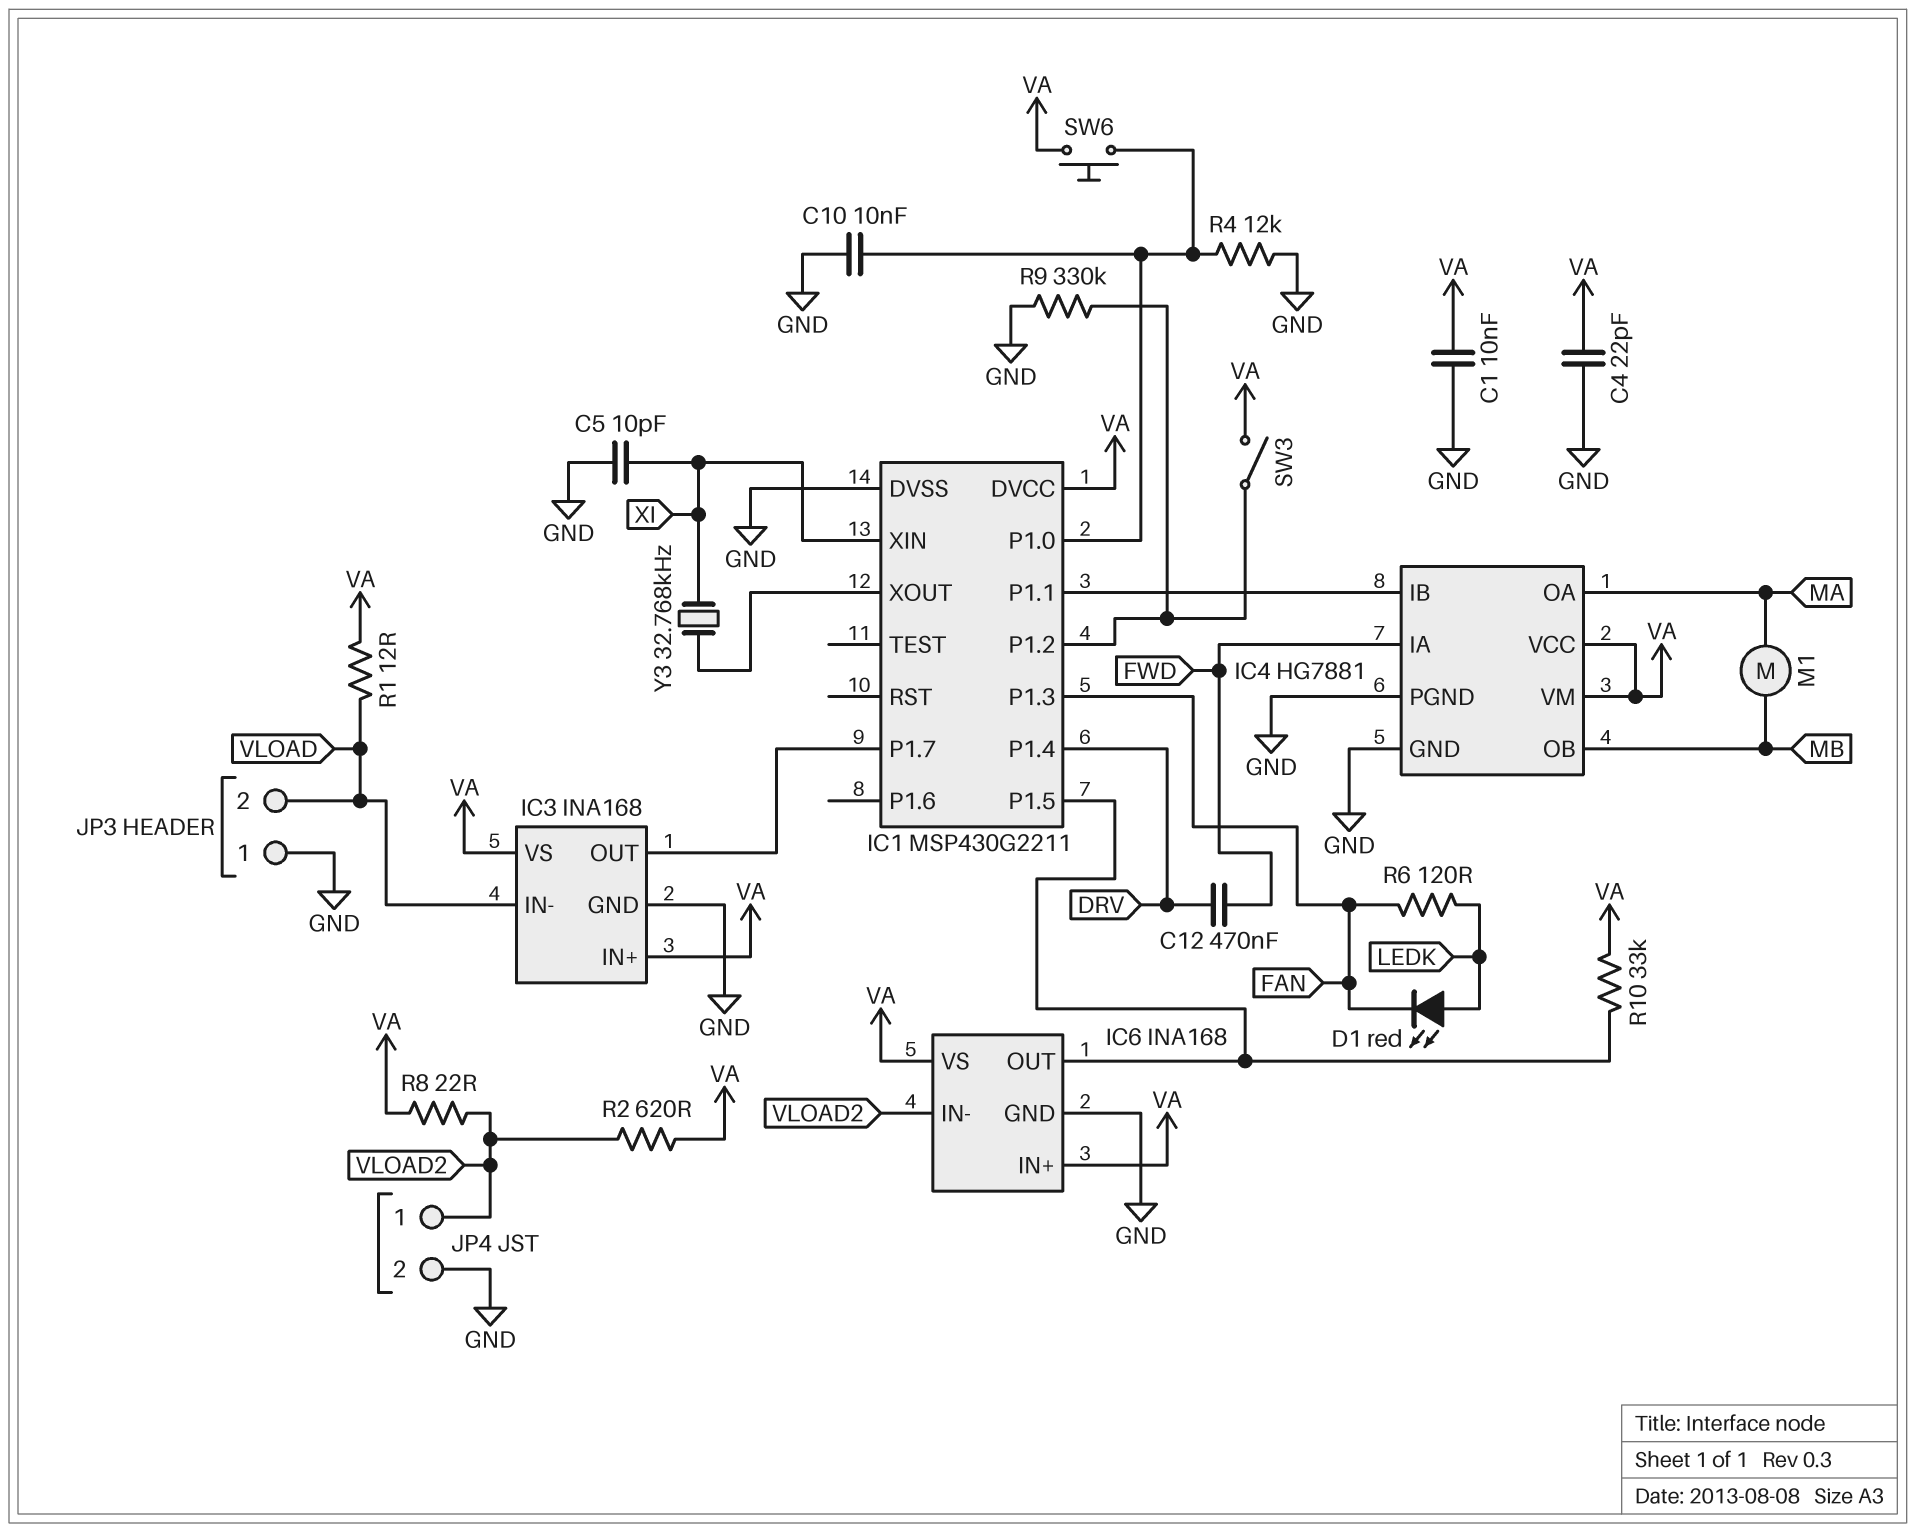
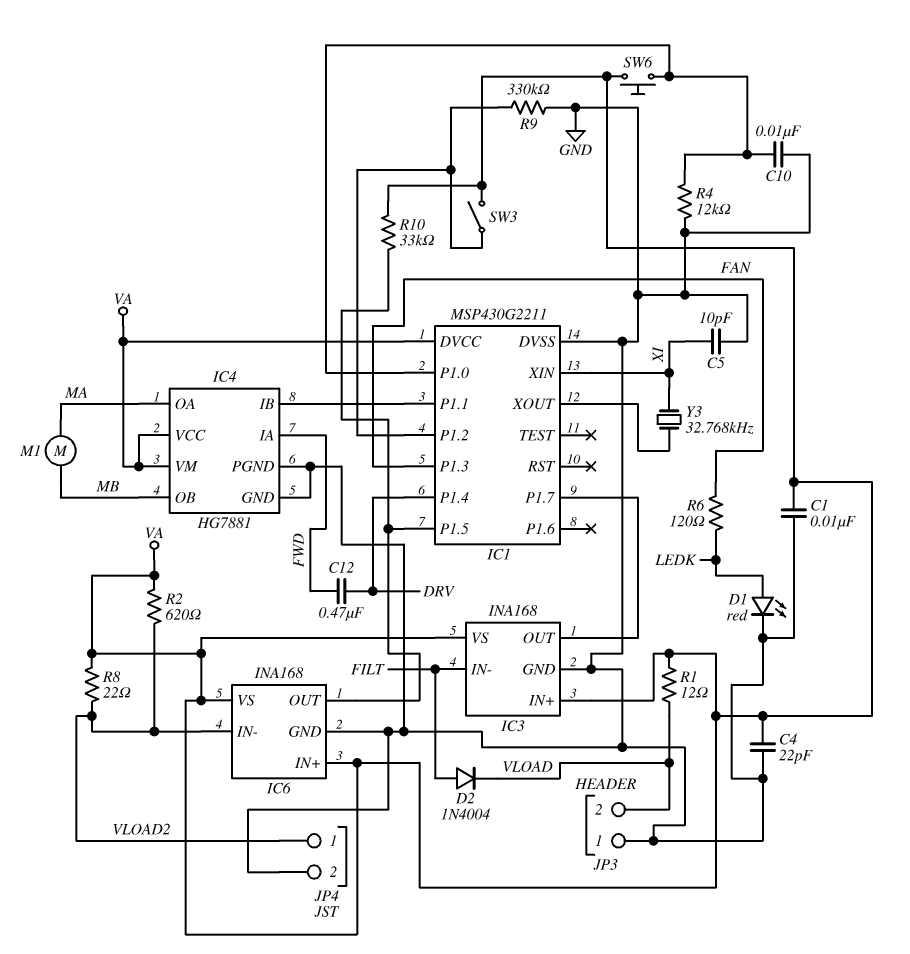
D1: LED red (A LEDK, K FAN) -> LED red (A LEDK, K GND)
D2: none -> diode 1N4004 (A FILT, K VLOAD)
IC3 pin IN-: VLOAD -> FILT

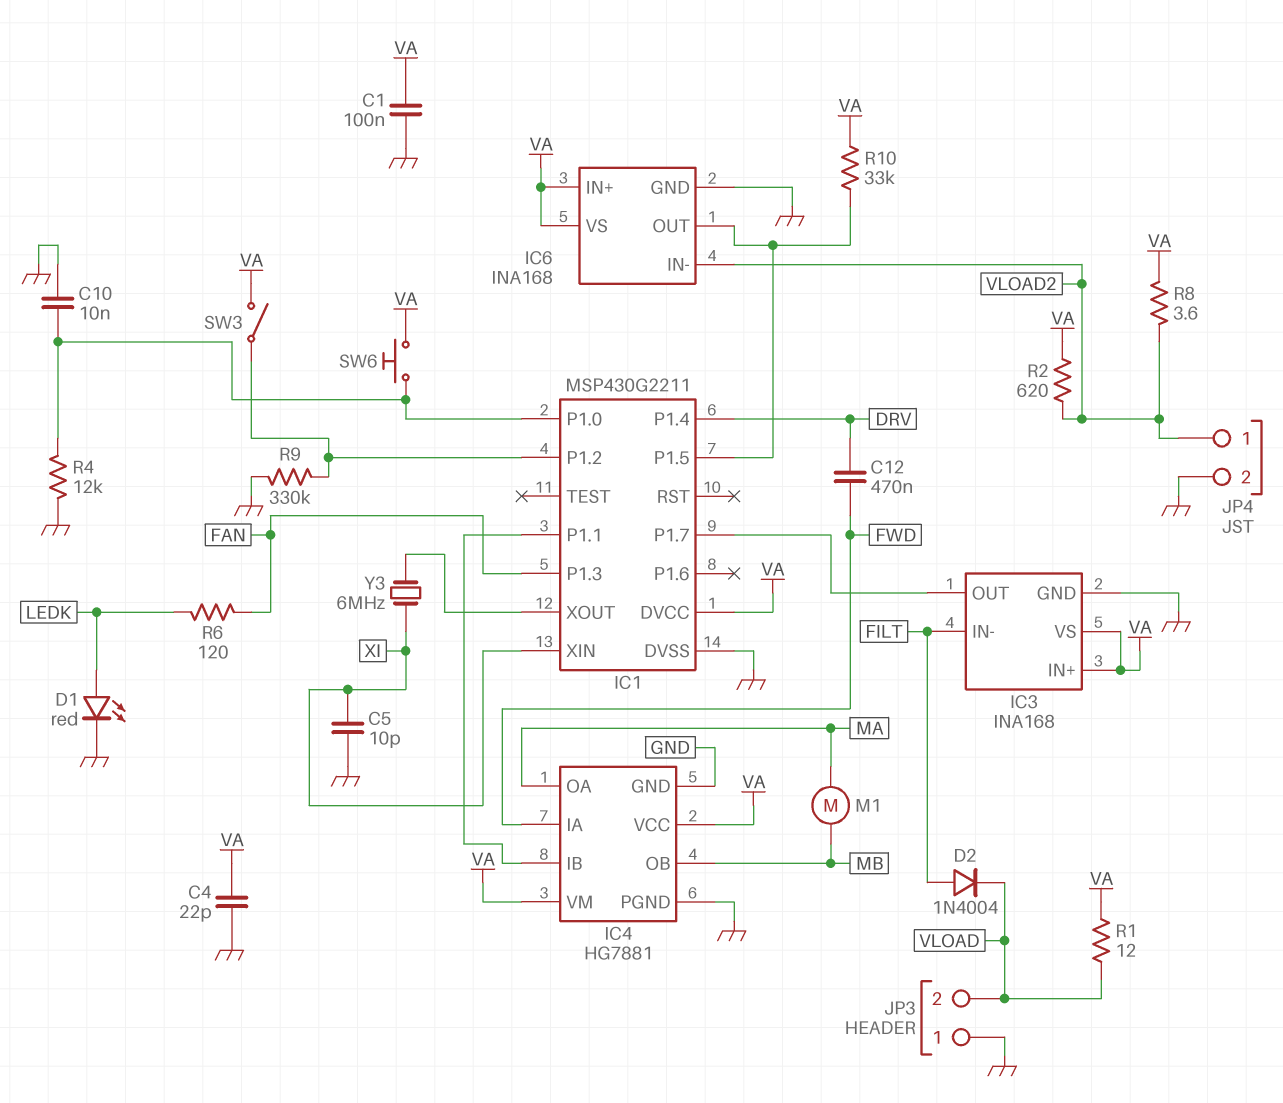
C1: 10nF (GND, VA) -> 100nF (GND, VA)
R8: 22 (VA, VLOAD2) -> 3.6 (VA, VLOAD2)
Y3: 32.768kHz (IC1/XOUT, XI) -> 6MHz (IC1/XOUT, XI)

